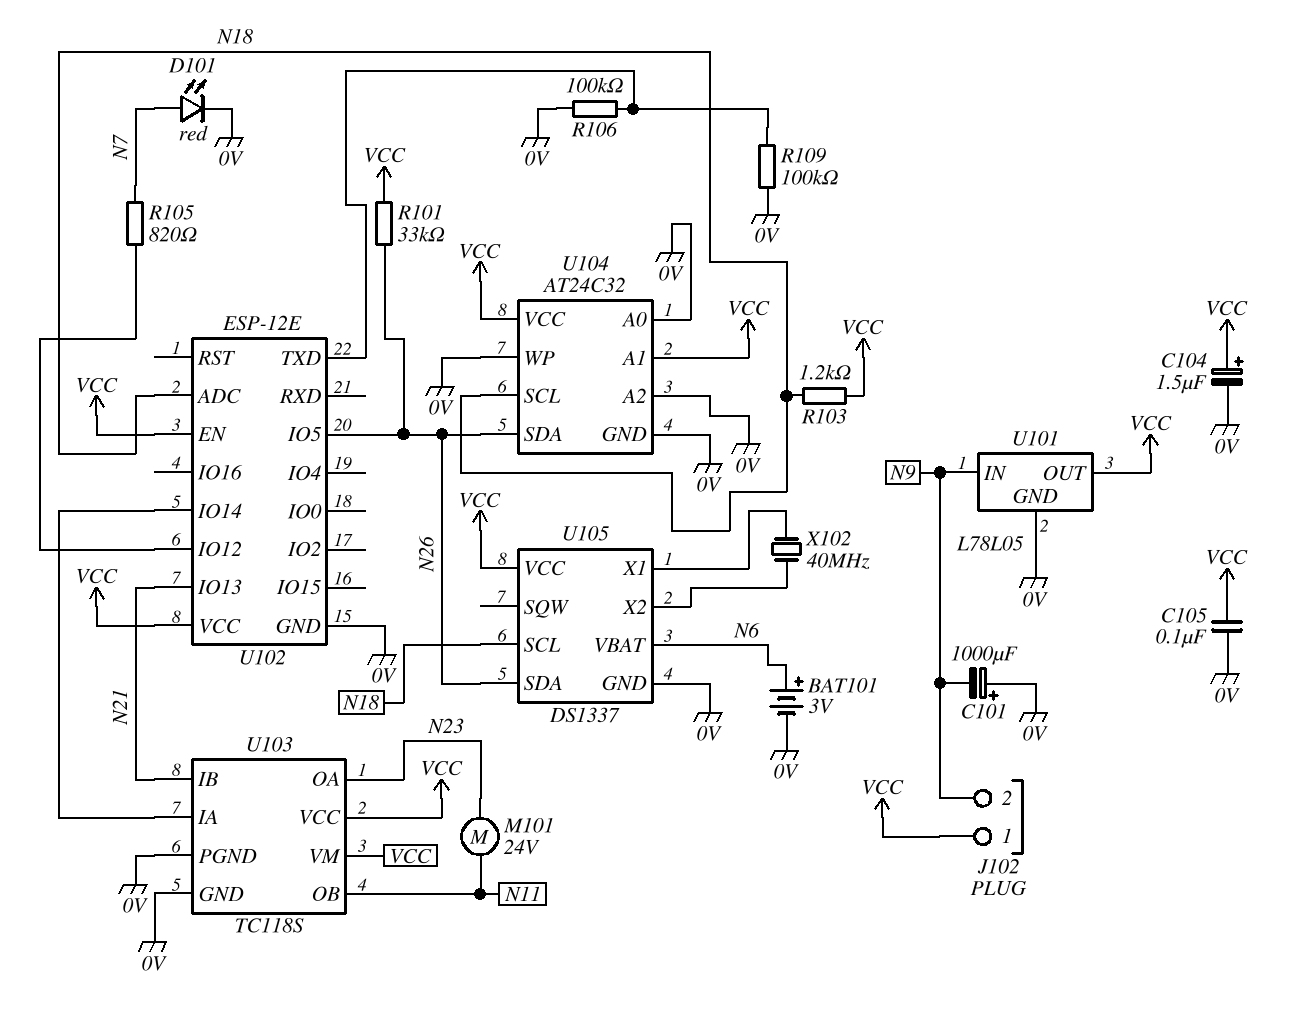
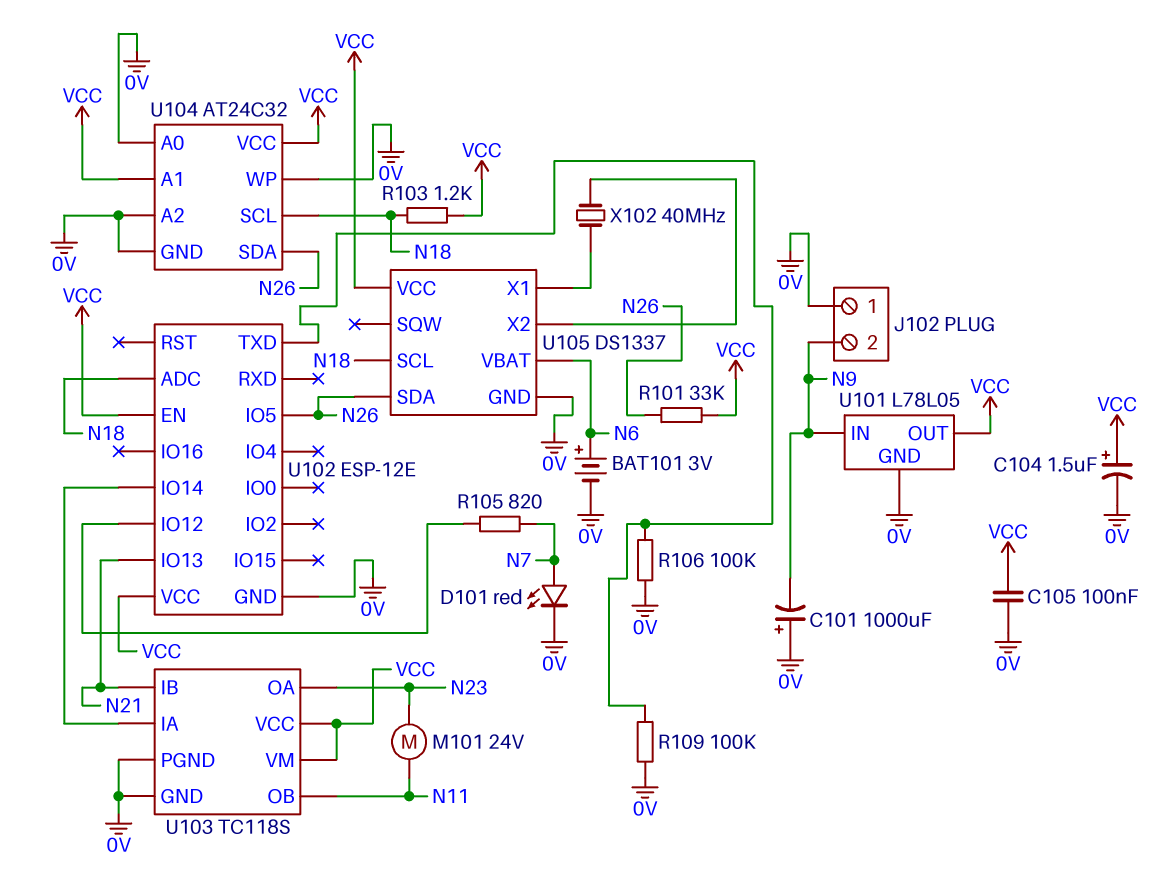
J102 pin 1: VCC -> 0V

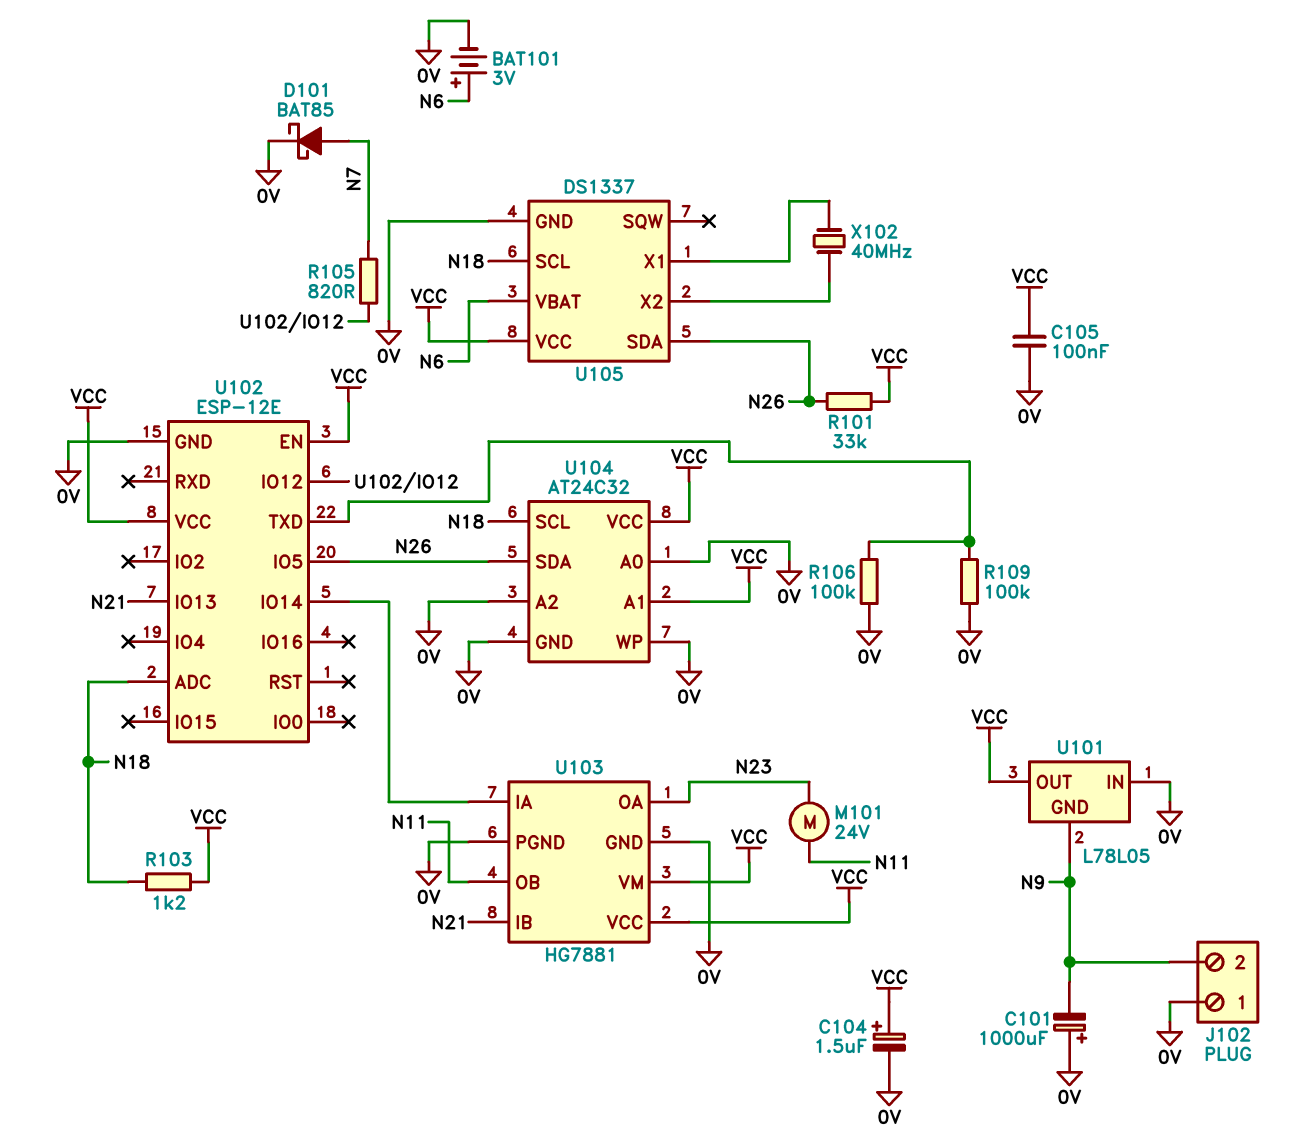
D101: LED red (A N7, K 0V) -> schottky BAT85 (A N7, K 0V)
U101 pin GND: 0V -> N9
U101 pin IN: N9 -> 0V
U103: TC118S -> HG7881

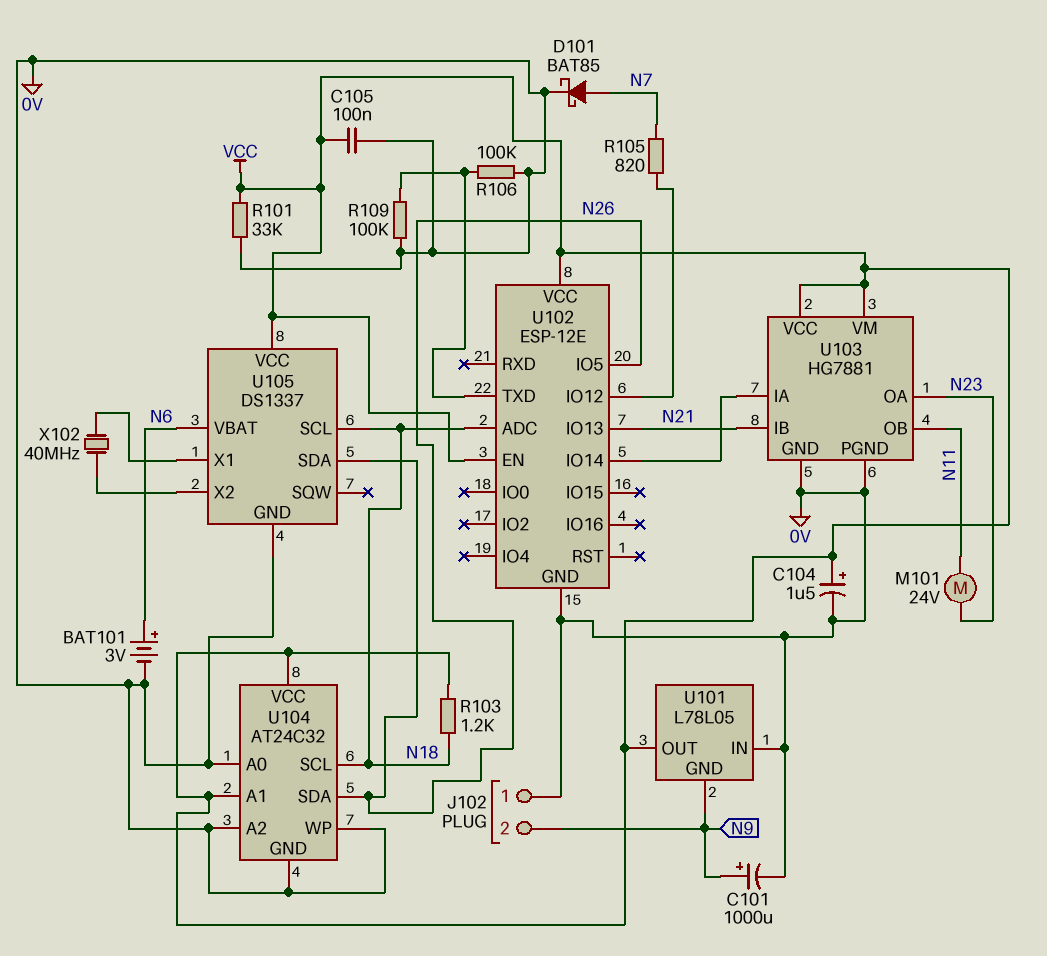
C101: 1000uF (plus 0V, minus N9) -> 1000uF (plus N9, minus 0V)
R101: 33k (N26, VCC) -> 33k (0V, VCC)

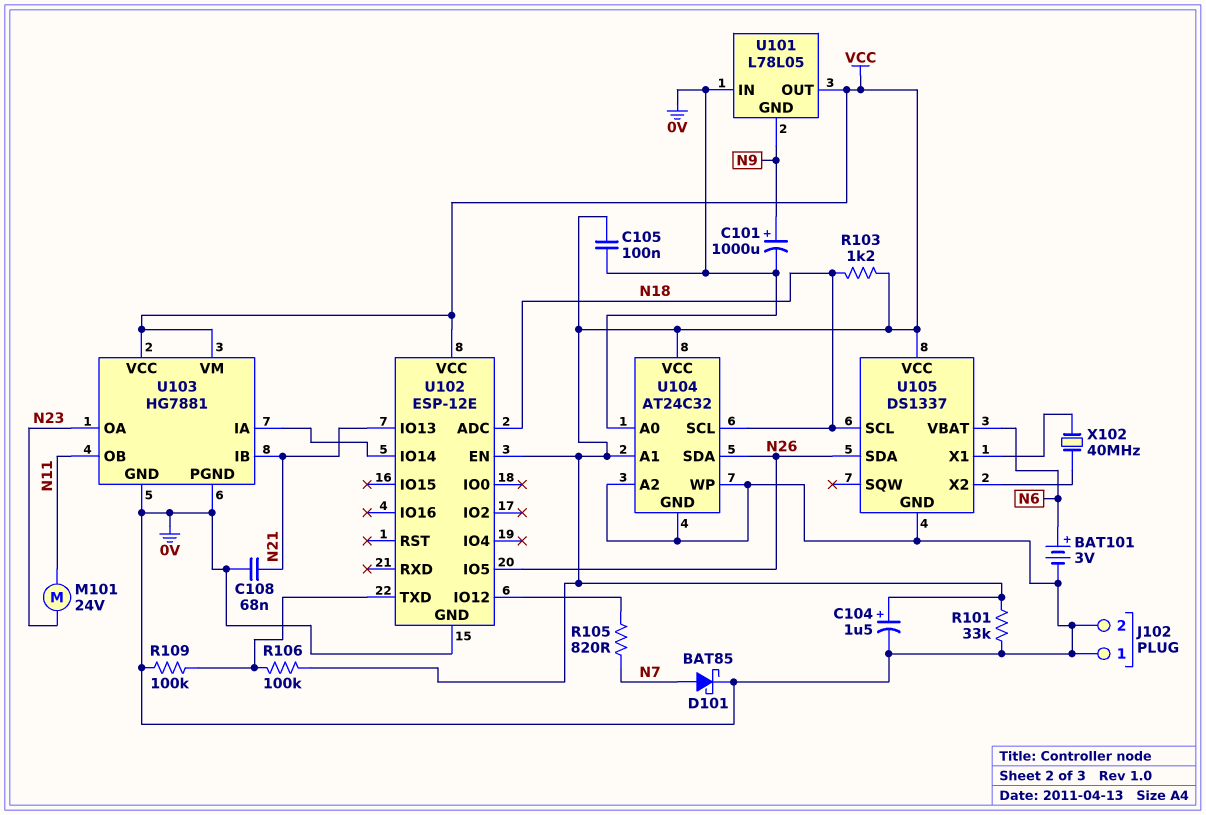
C108: none -> 68nF (0V, N21)
J102 pin 2: N9 -> 0V
R106: 100k (0V, U102/TXD) -> 100k (U102/TXD, VCC)

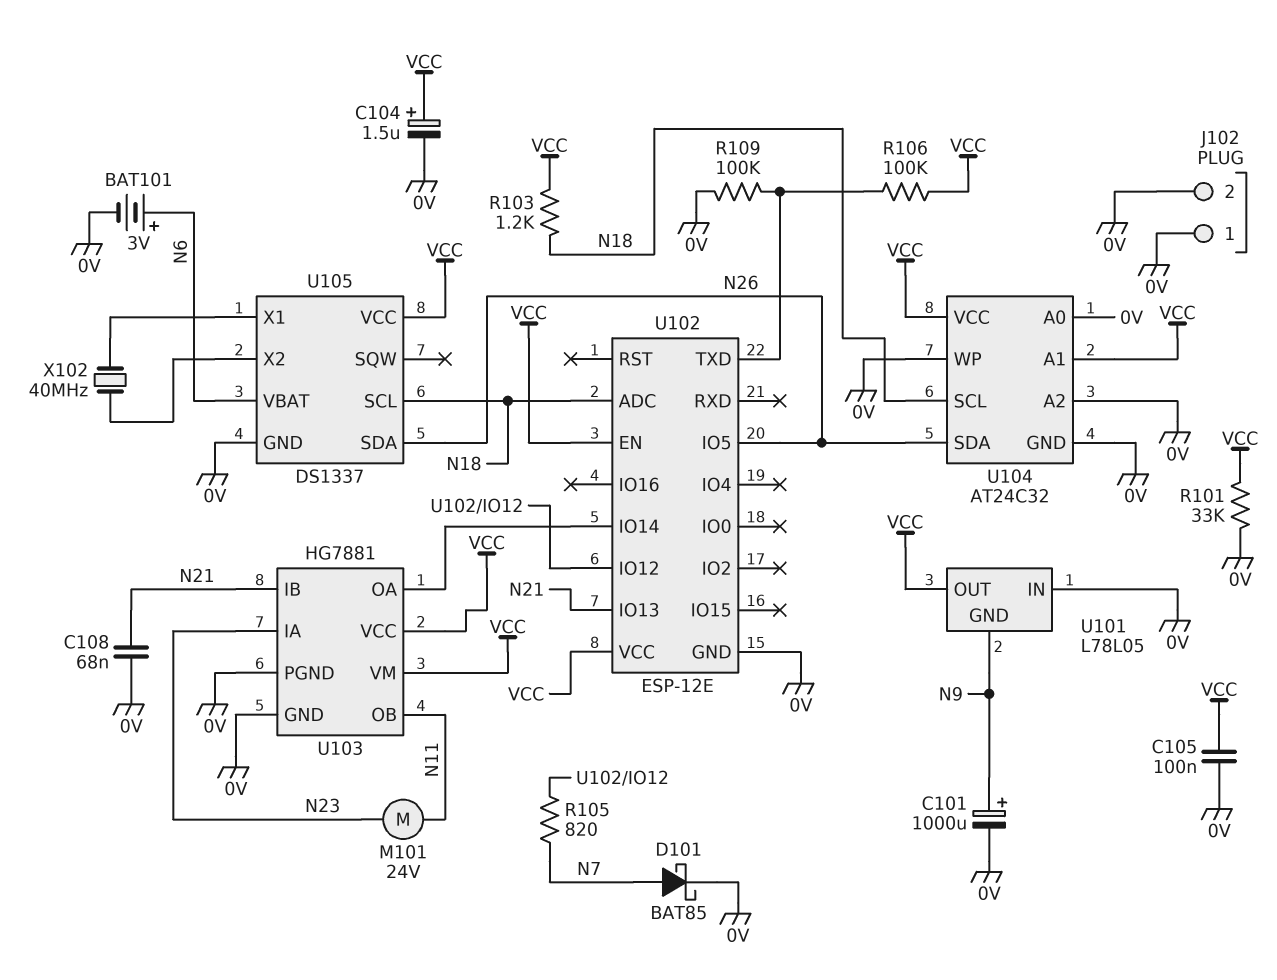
U103 pin IA: U102/IO14 -> N23
U103 pin OA: N23 -> U102/IO14

